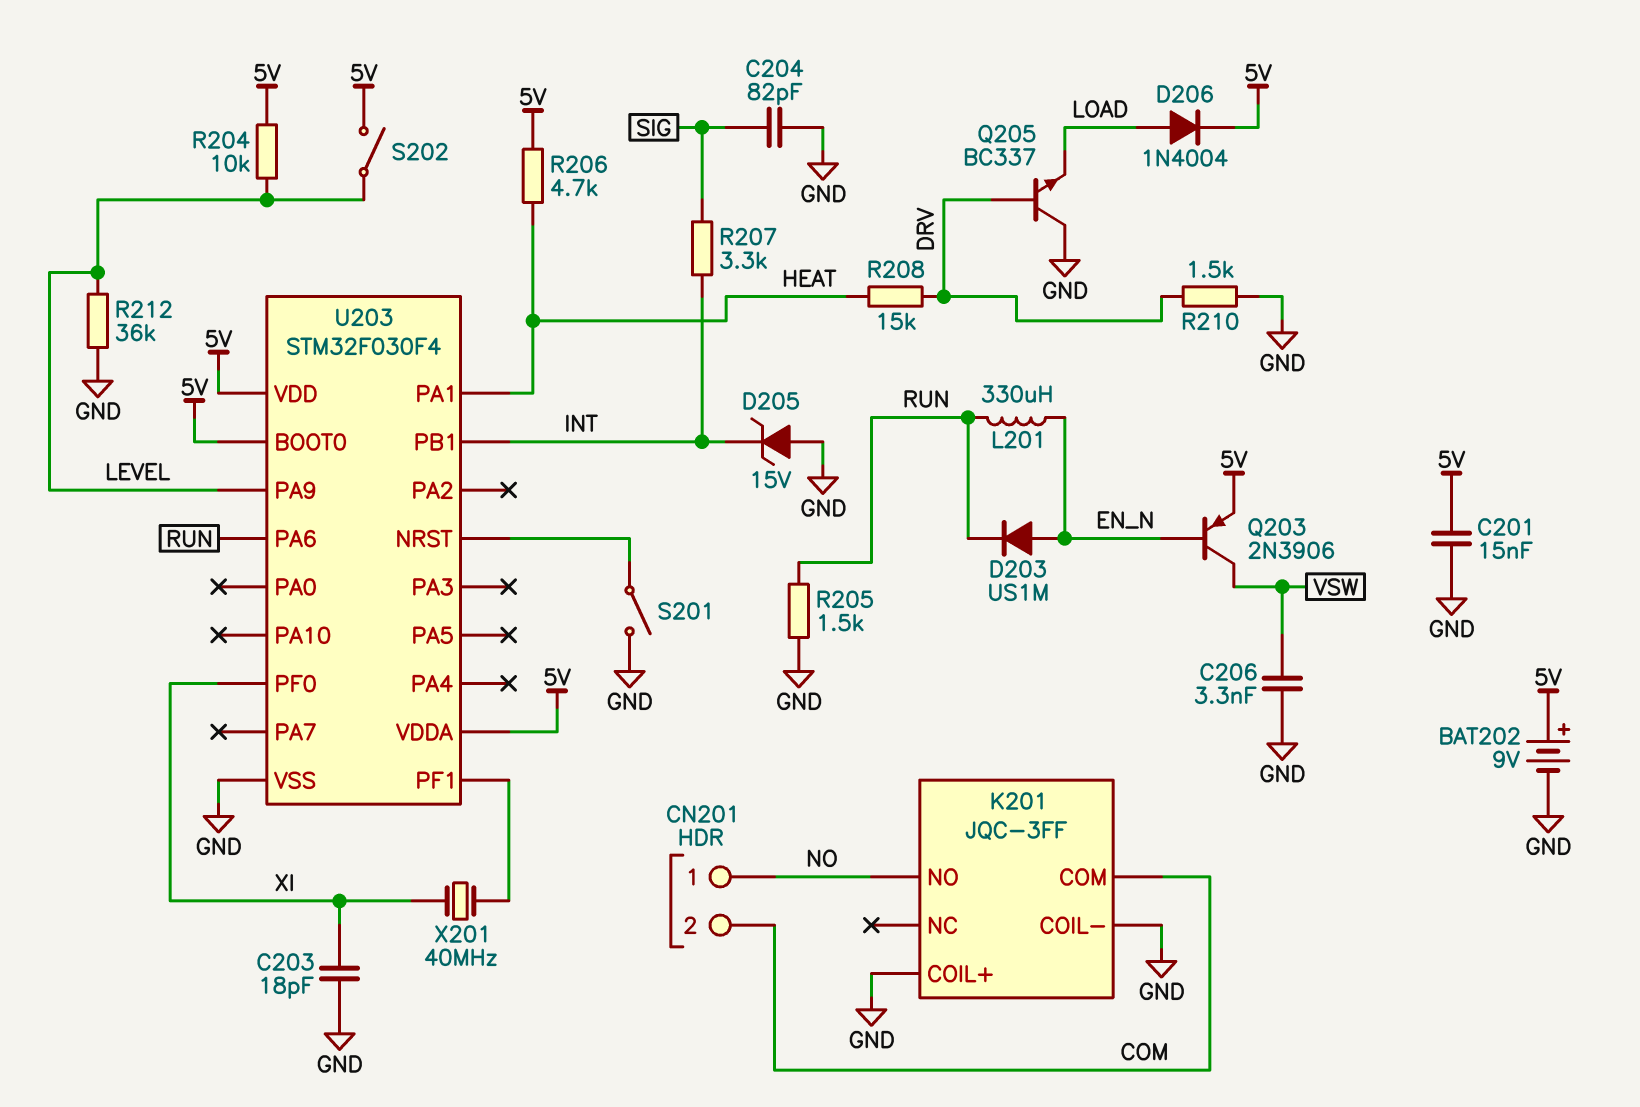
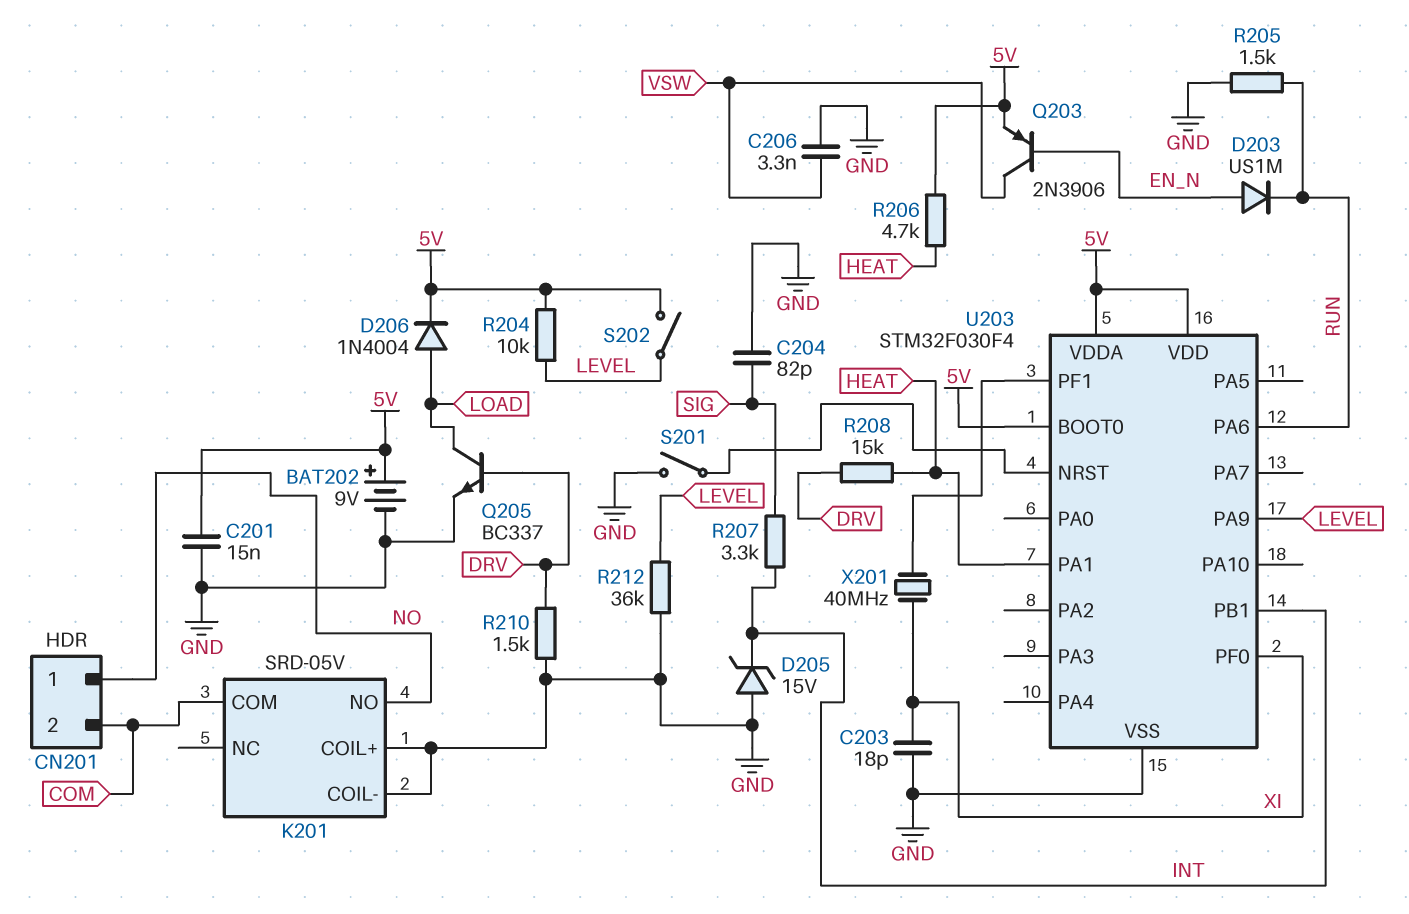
K201: JQC-3FF -> SRD-05V
L201: 330uH (EN_N, RUN) -> none
Q205: NPN BC337 (B DRV, C GND, E LOAD) -> NPN BC337 (B DRV, C LOAD, E GND)

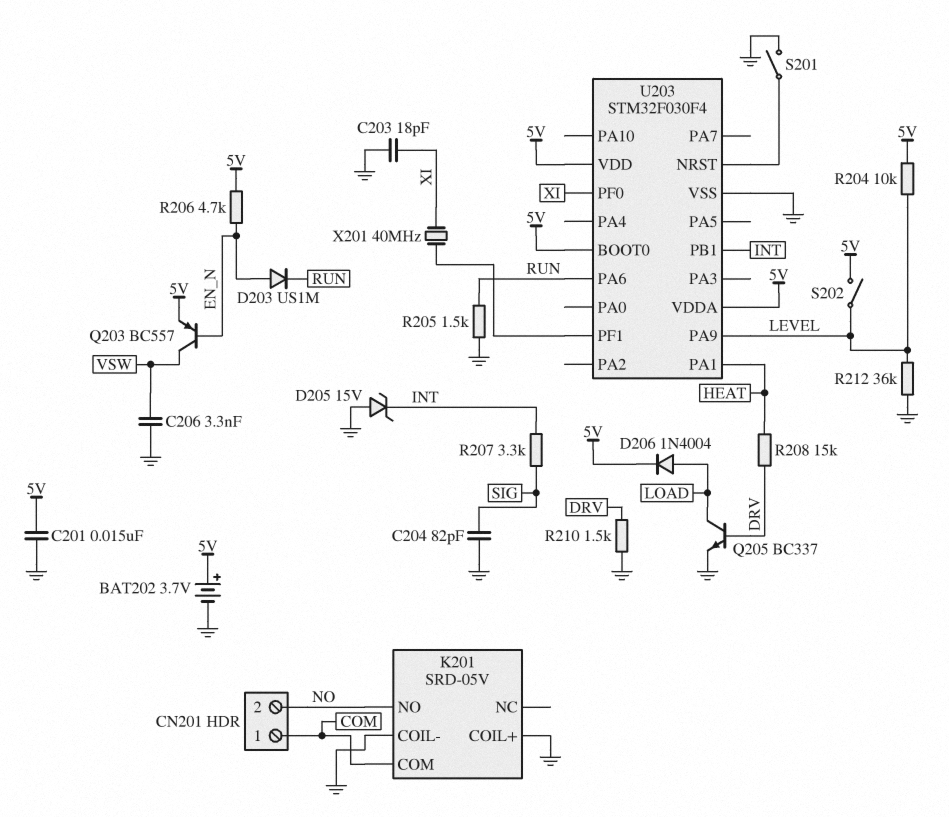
BAT202: 9V (plus 5V, minus GND) -> 3.7V (plus 5V, minus GND)
CN201 pin 1: NO -> COM
CN201 pin 2: COM -> NO
Q203: PNP 2N3906 (B EN_N, C VSW, E 5V) -> PNP BC557 (B EN_N, C VSW, E 5V)
R206: 4.7k (5V, HEAT) -> 4.7k (5V, EN_N)

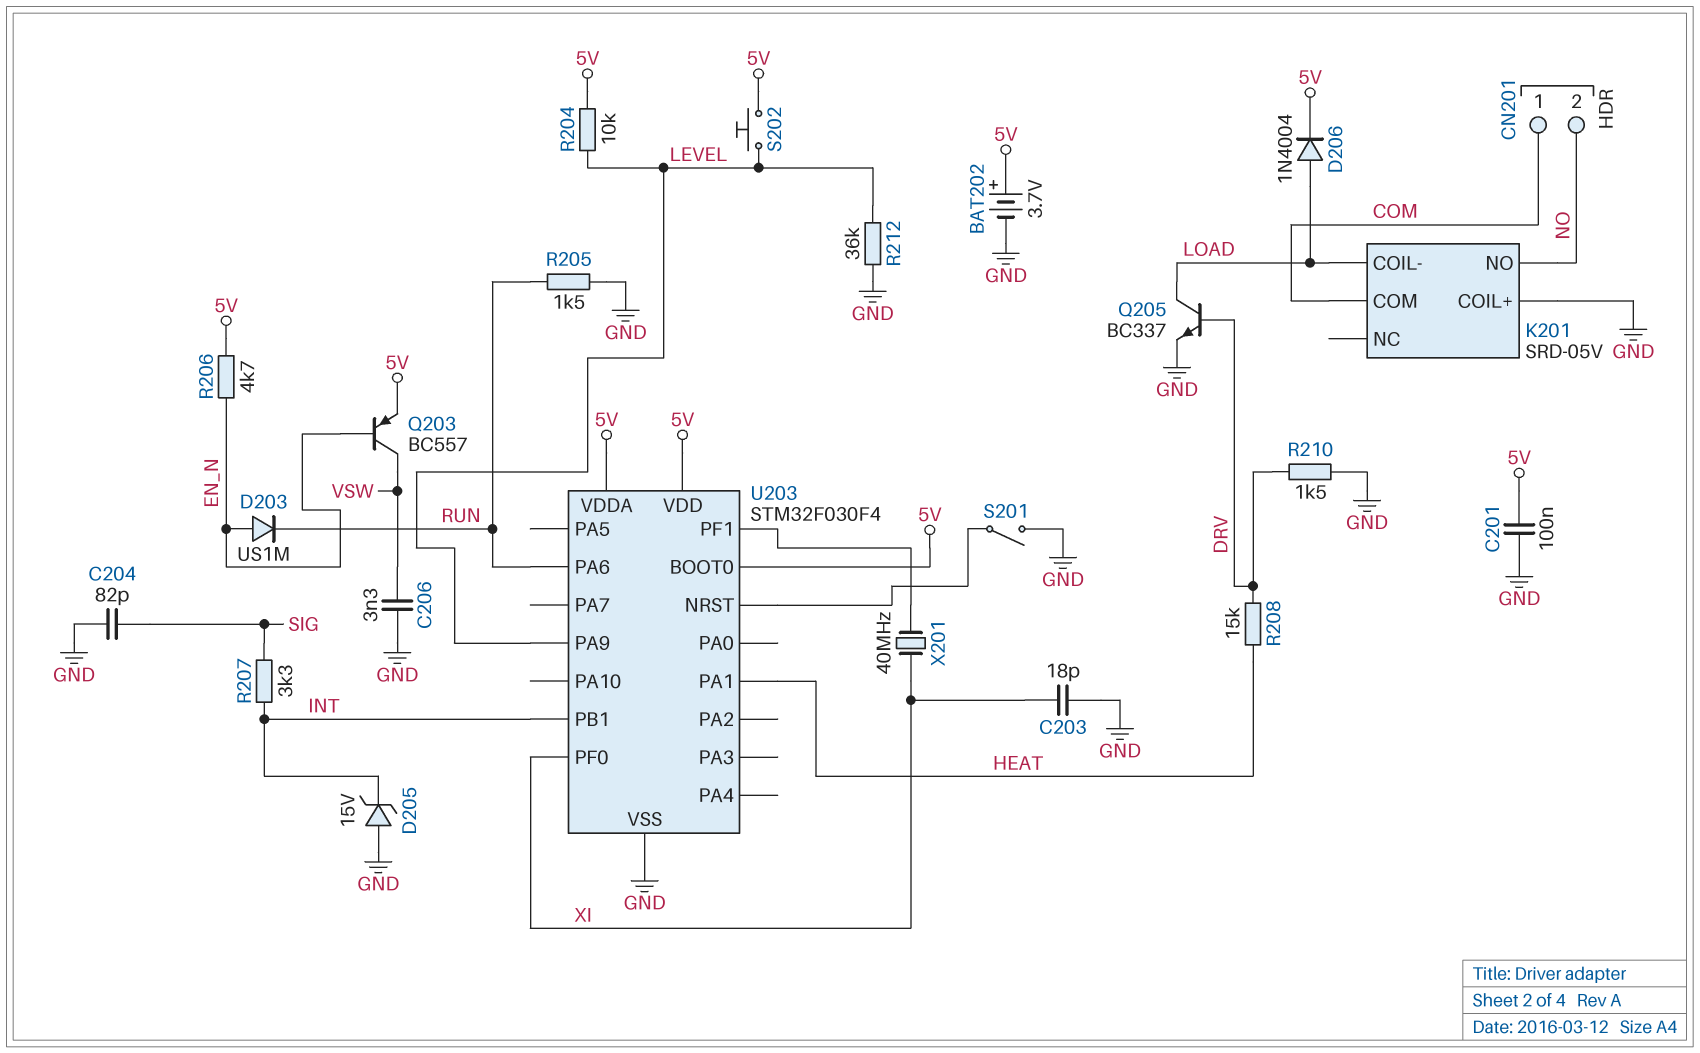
C201: 15nF (5V, GND) -> 100nF (5V, GND)
K201 pin COIL-: GND -> LOAD
S202: switch (5V, LEVEL) -> button (5V, LEVEL)

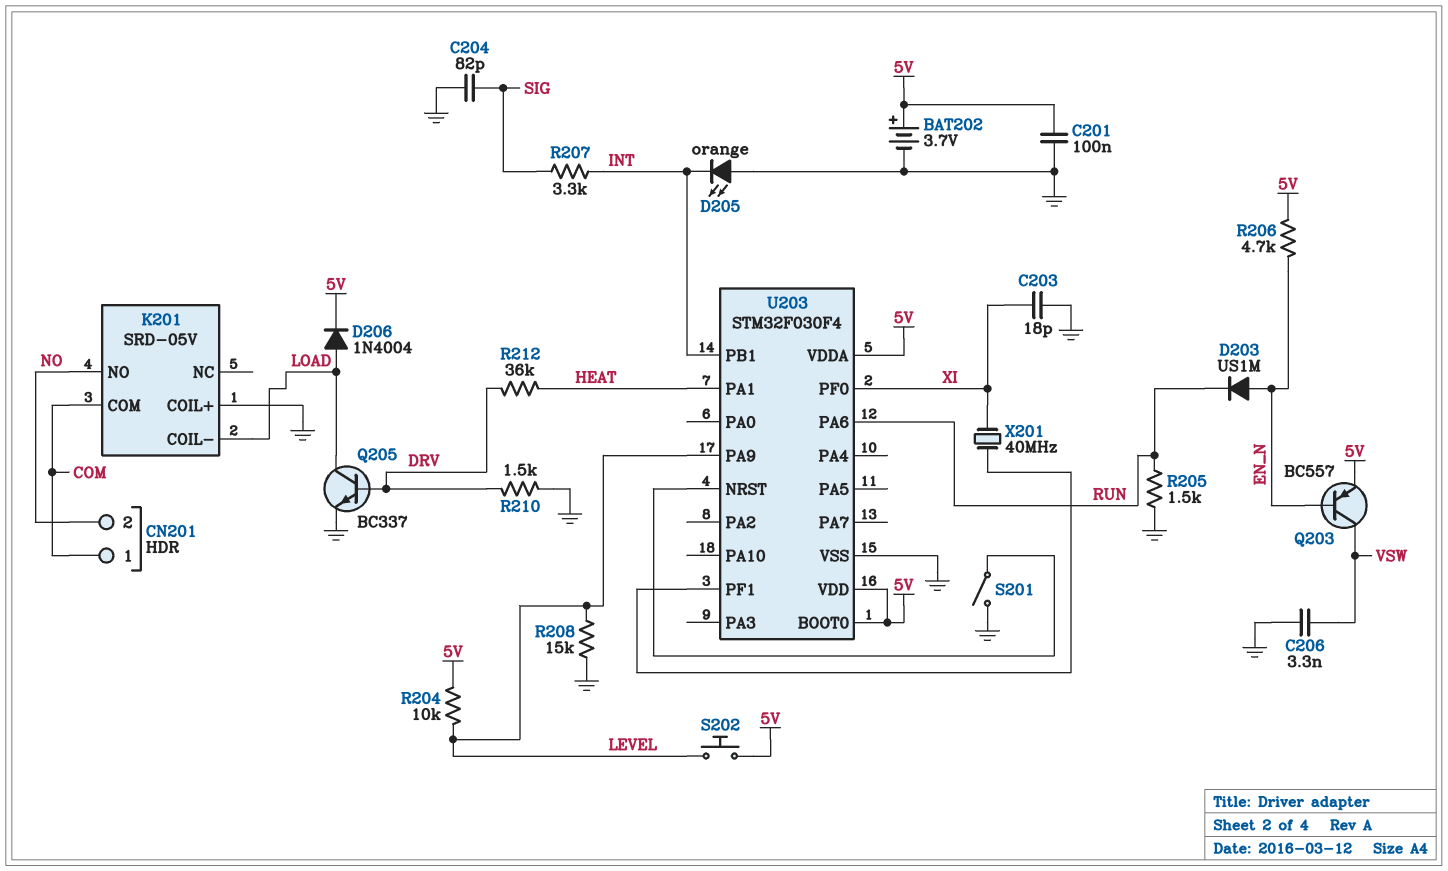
D205: zener 15V (A GND, K INT) -> LED orange (A GND, K INT)
R208: 15k (DRV, HEAT) -> 15k (GND, LEVEL)
R212: 36k (GND, LEVEL) -> 36k (DRV, HEAT)

